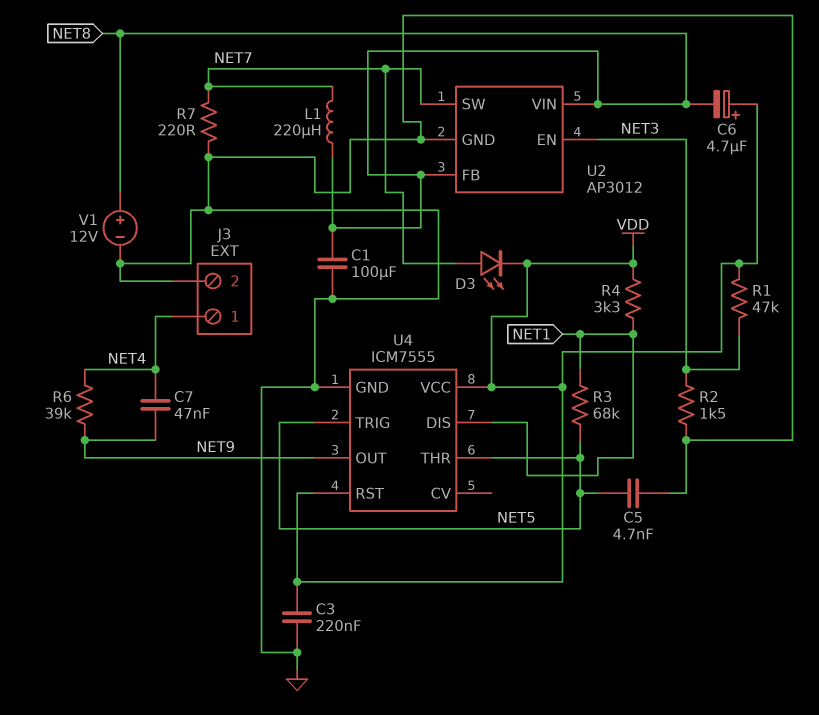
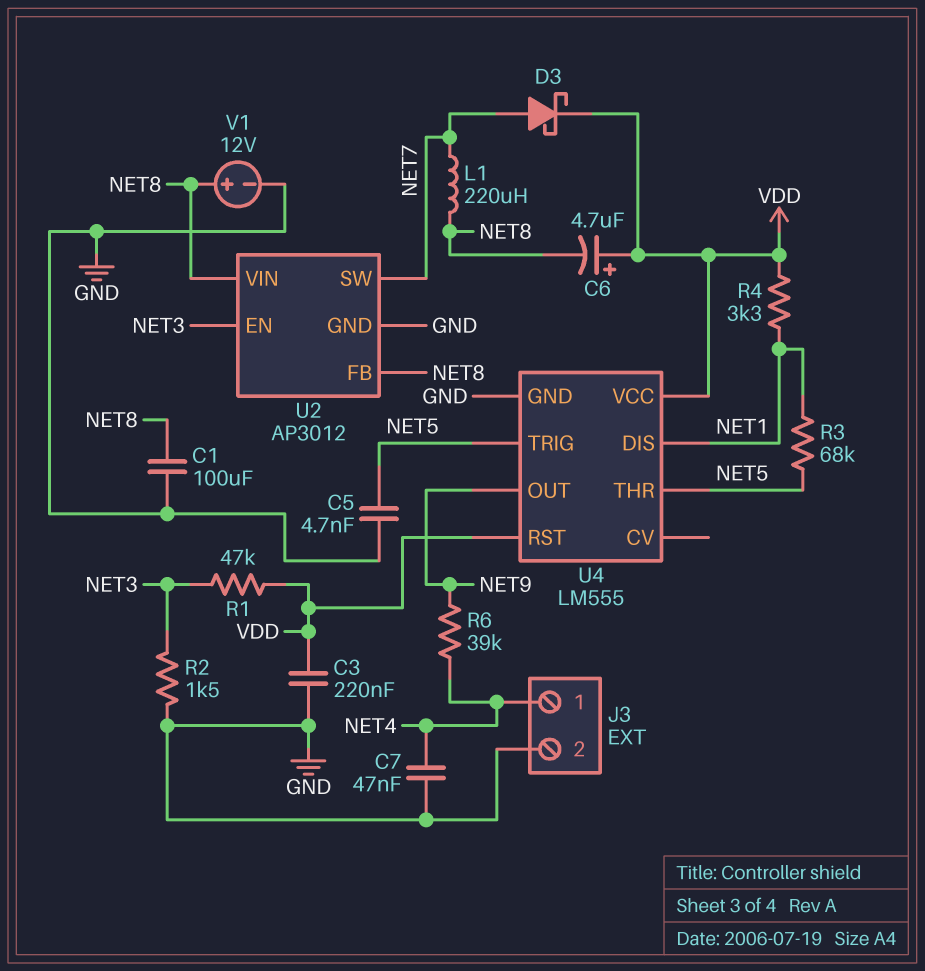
C7: 47nF (NET4, NET9) -> 47nF (GND, NET4)
D3: LED (A NET7, K VDD) -> schottky (A NET7, K VDD)
R7: 220 (GND, NET7) -> none
U4: ICM7555 -> LM555

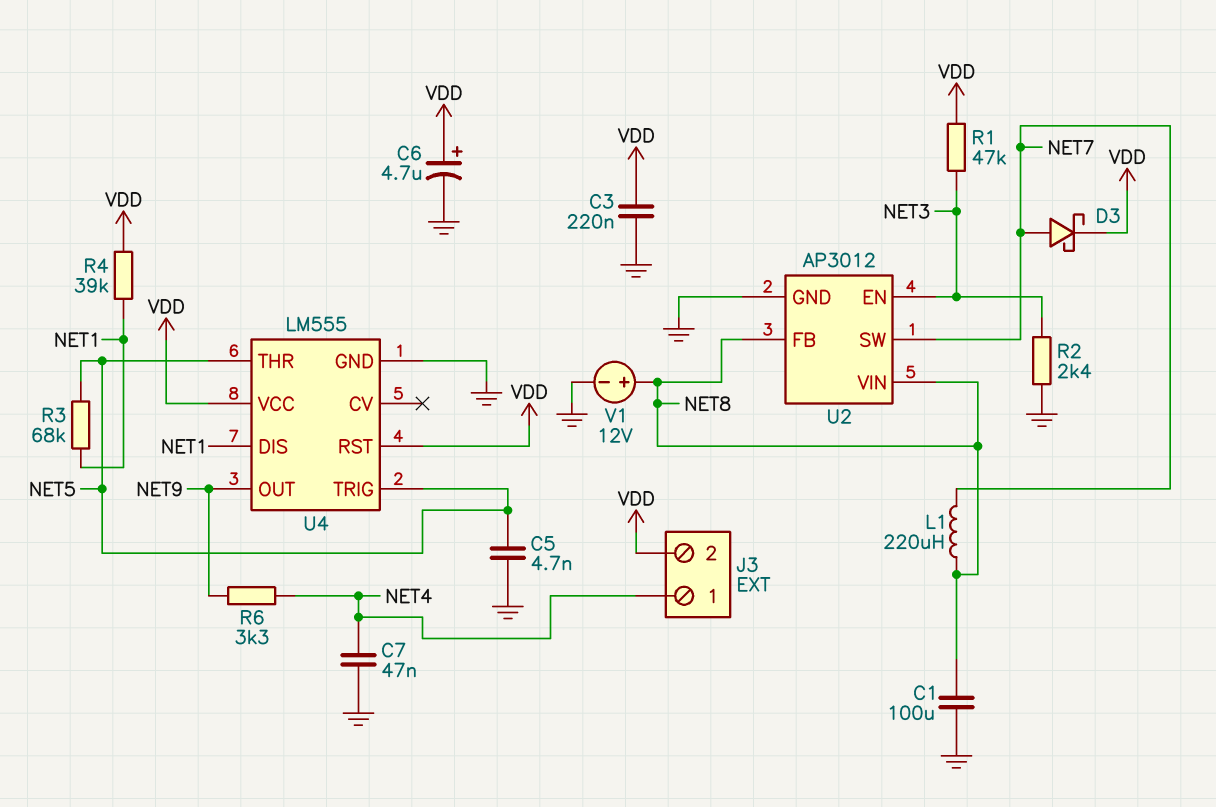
C6: 4.7uF (plus VDD, minus NET8) -> 4.7uF (plus VDD, minus GND)
J3 pin 2: GND -> VDD
R2: 1.5k (GND, NET3) -> 2.4k (GND, NET3)
R4: 3.3k (NET1, VDD) -> 39k (NET1, VDD)
R6: 39k (NET4, NET9) -> 3.3k (NET4, NET9)

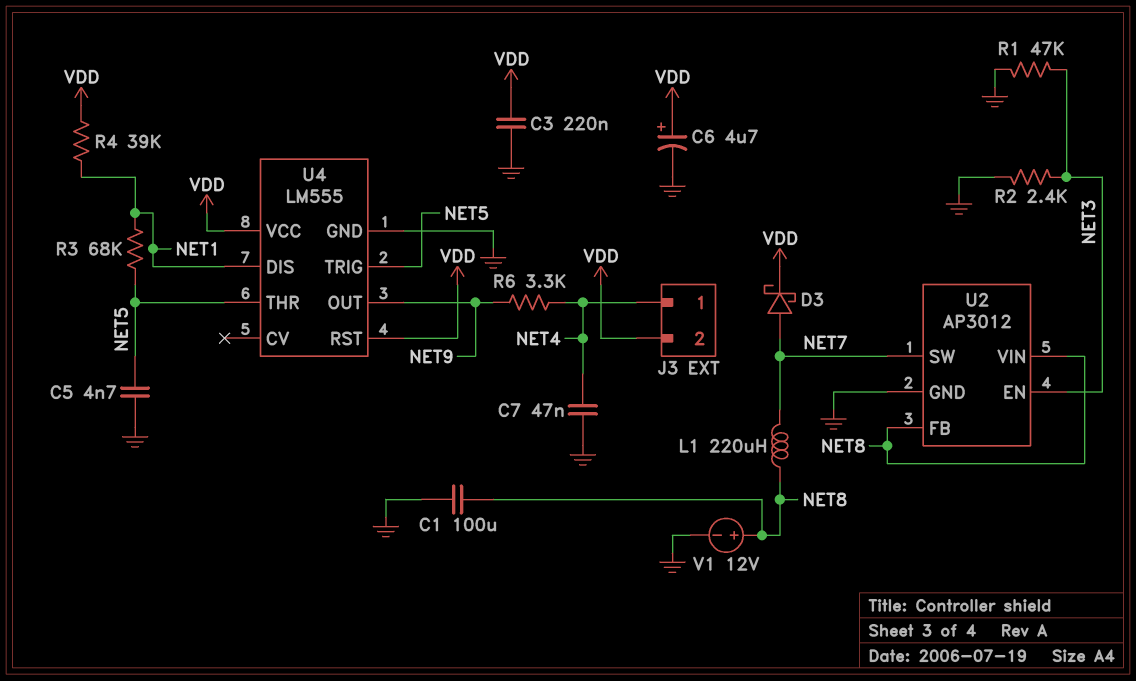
R1: 47k (NET3, VDD) -> 47k (GND, NET3)

